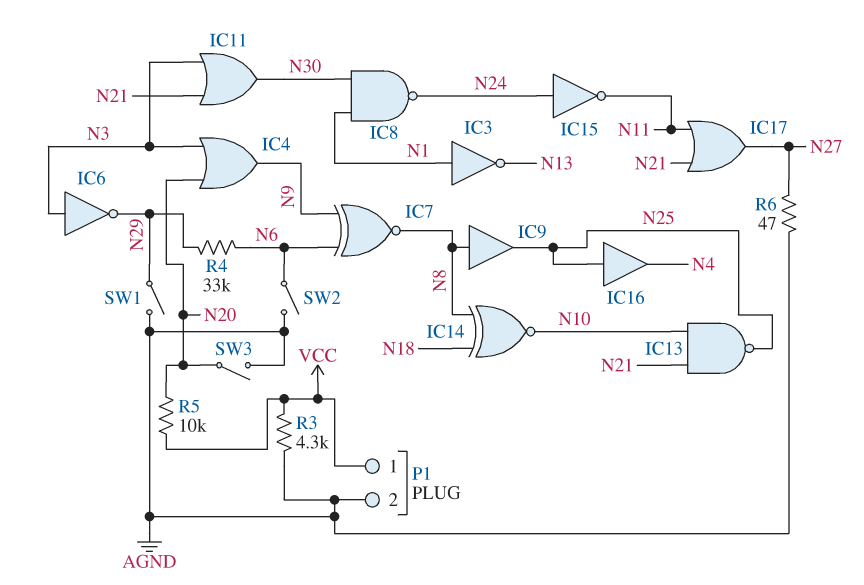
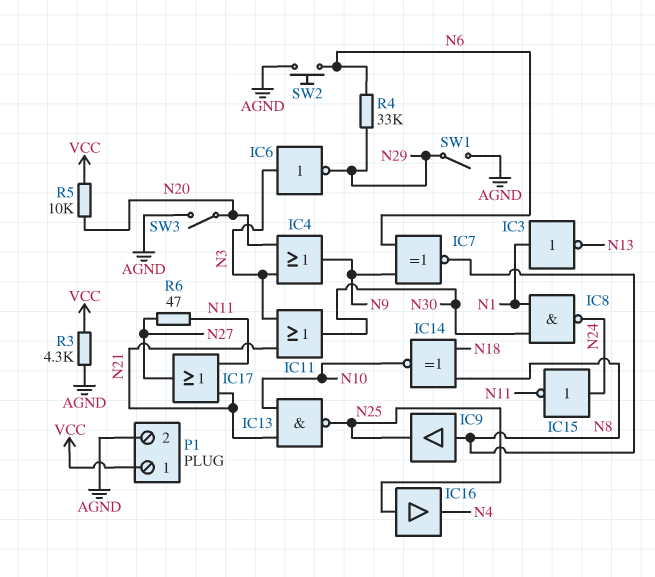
R6: 47 (AGND, N27) -> 47 (N11, N27)
SW2: switch (AGND, N6) -> button (AGND, N6)

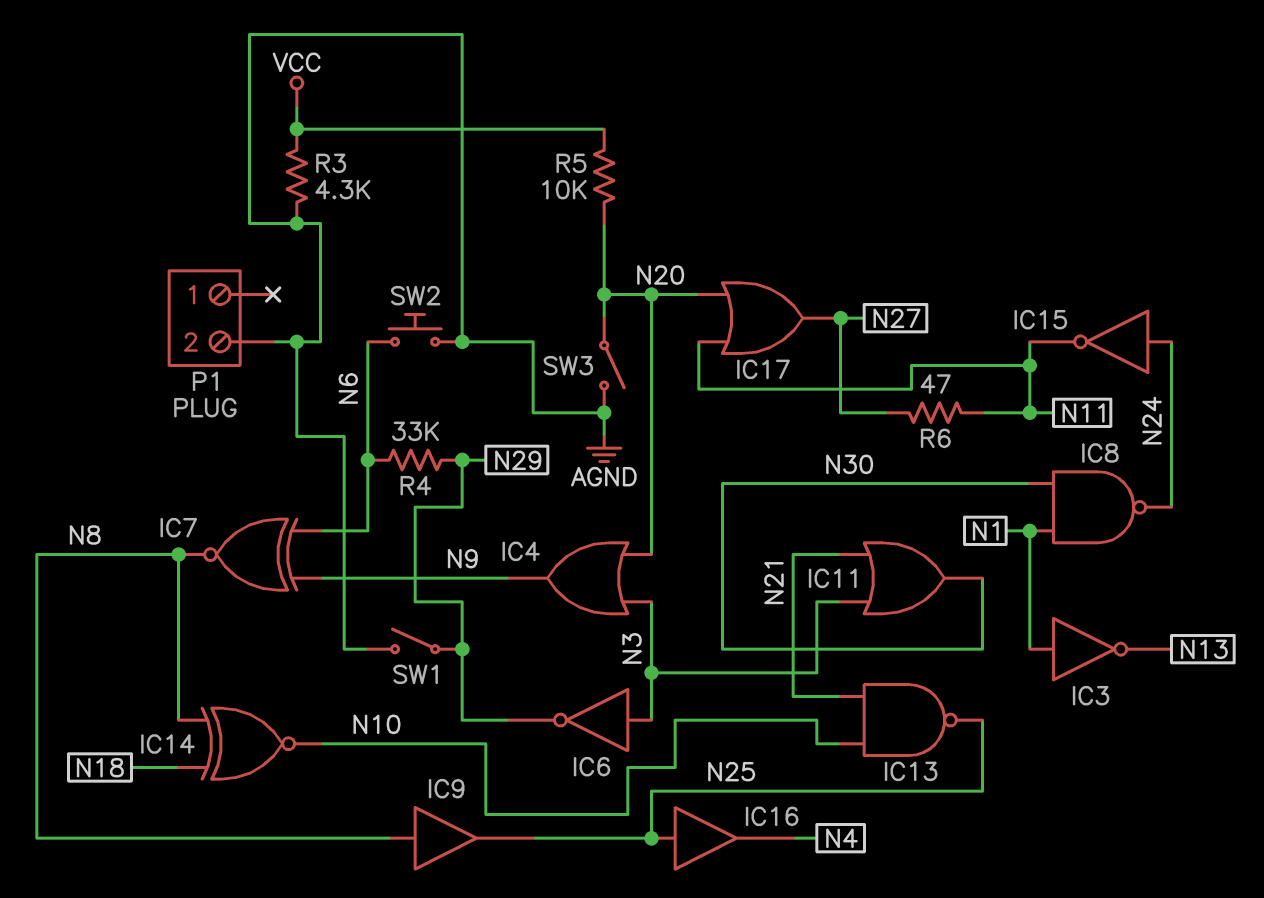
IC17: OR (in N11, in N21, out N27) -> OR (in N11, in N20, out N27)
P1 pin 1: VCC -> none

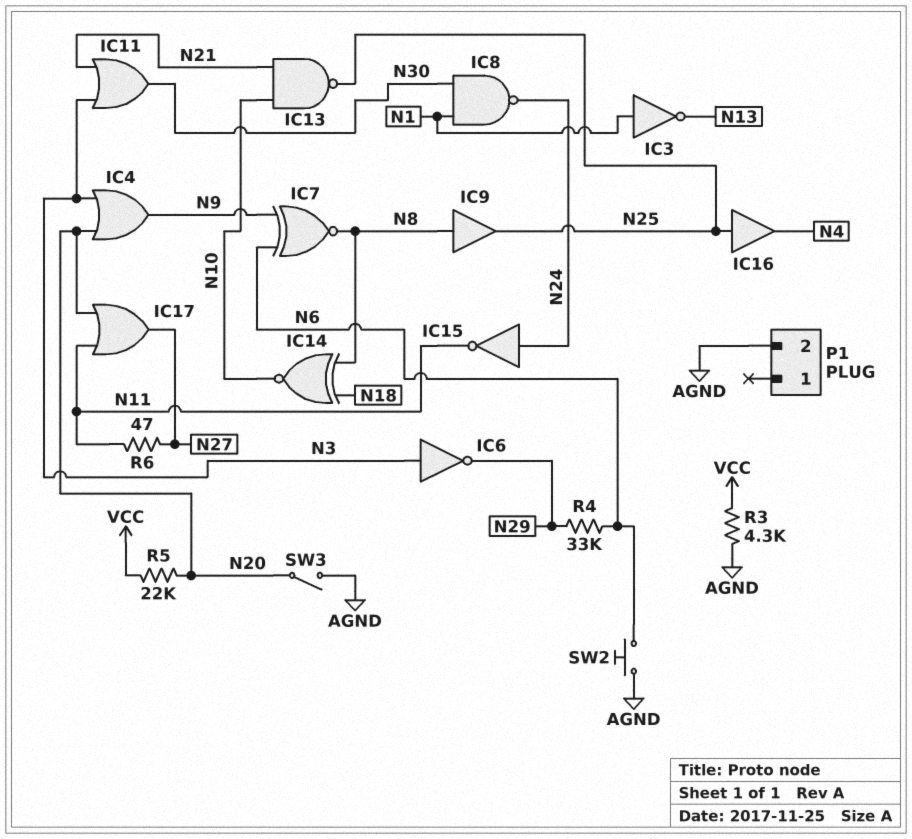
R5: 10k (N20, VCC) -> 22k (N20, VCC)
SW1: switch (AGND, N29) -> none

